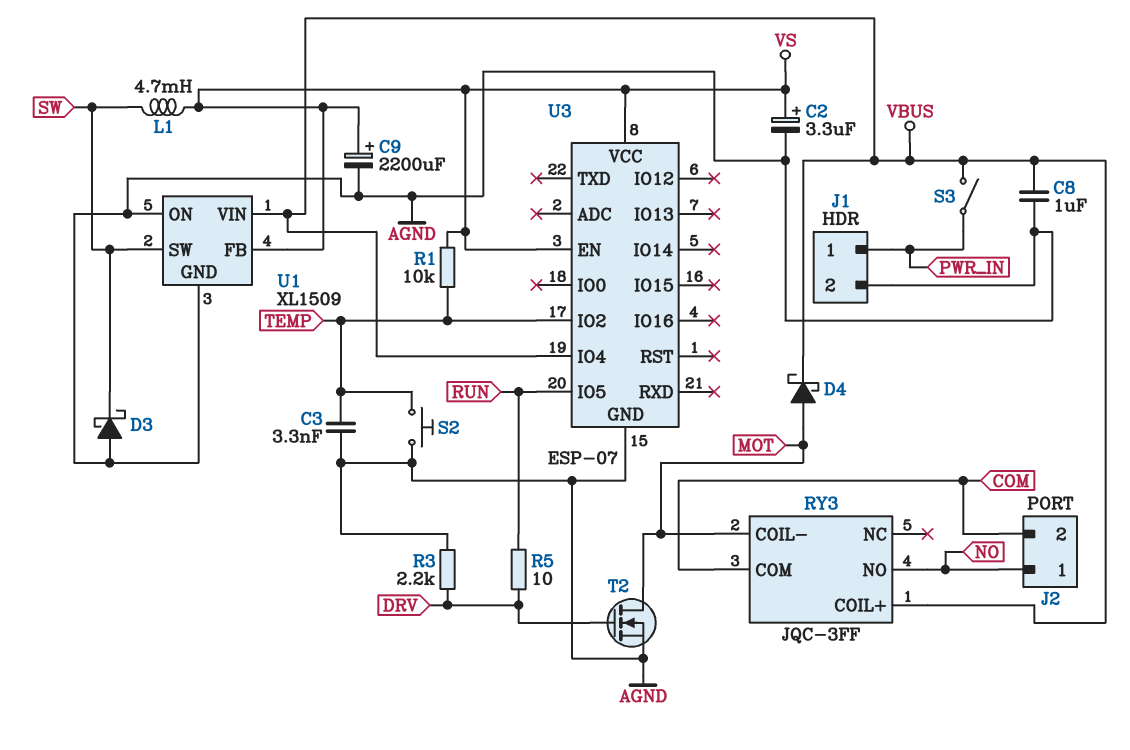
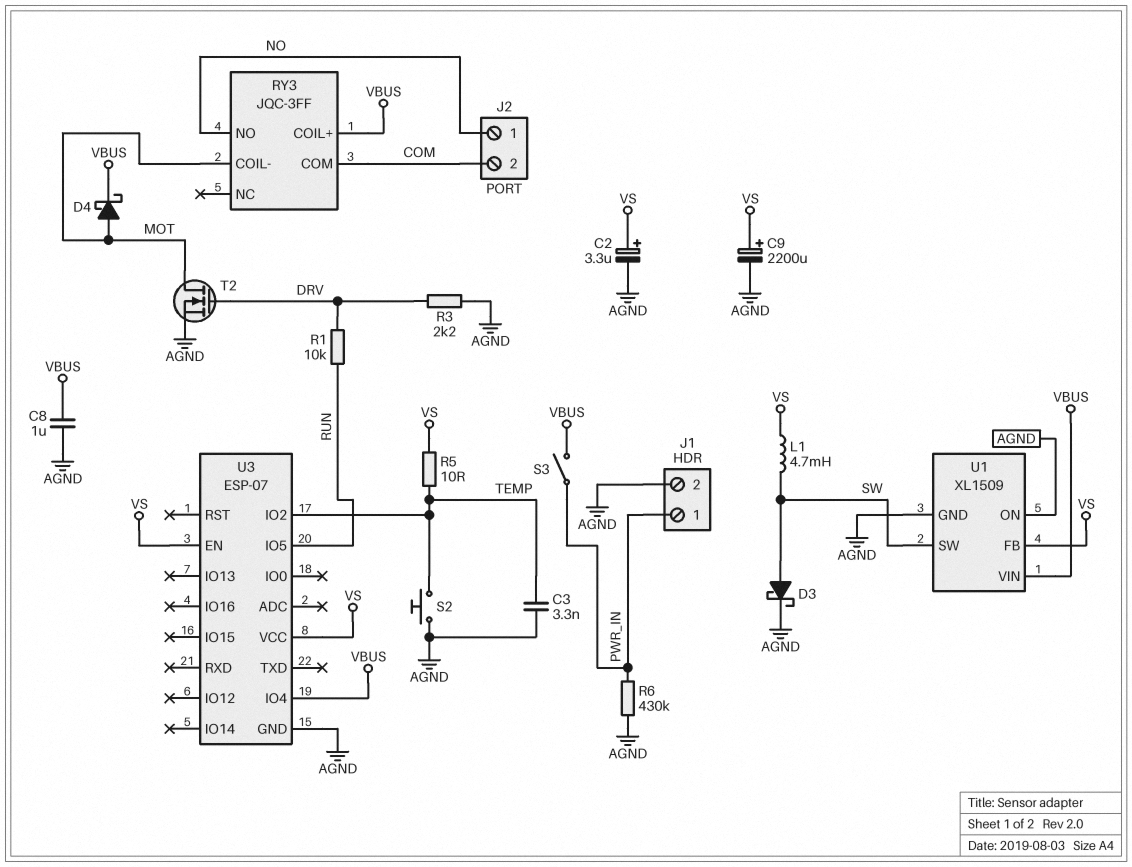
D3: schottky (A AGND, K SW) -> schottky (A SW, K AGND)
R1: 10k (TEMP, VS) -> 10k (DRV, RUN)
R5: 10 (DRV, RUN) -> 10 (TEMP, VS)
R6: none -> 430k (AGND, PWR_IN)

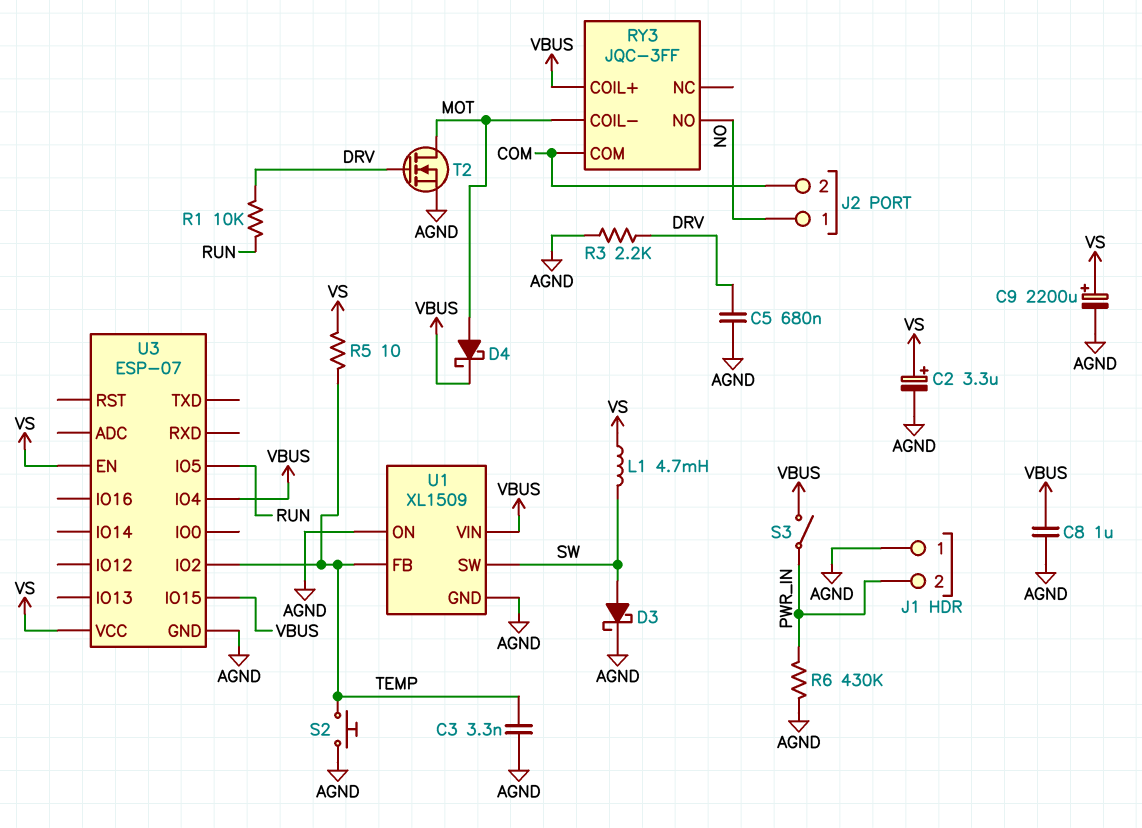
C5: none -> 680nF (AGND, DRV)
J1 pin 1: PWR_IN -> AGND
J1 pin 2: AGND -> PWR_IN
U1 pin FB: VS -> TEMP
U3 pin IO15: none -> VBUS

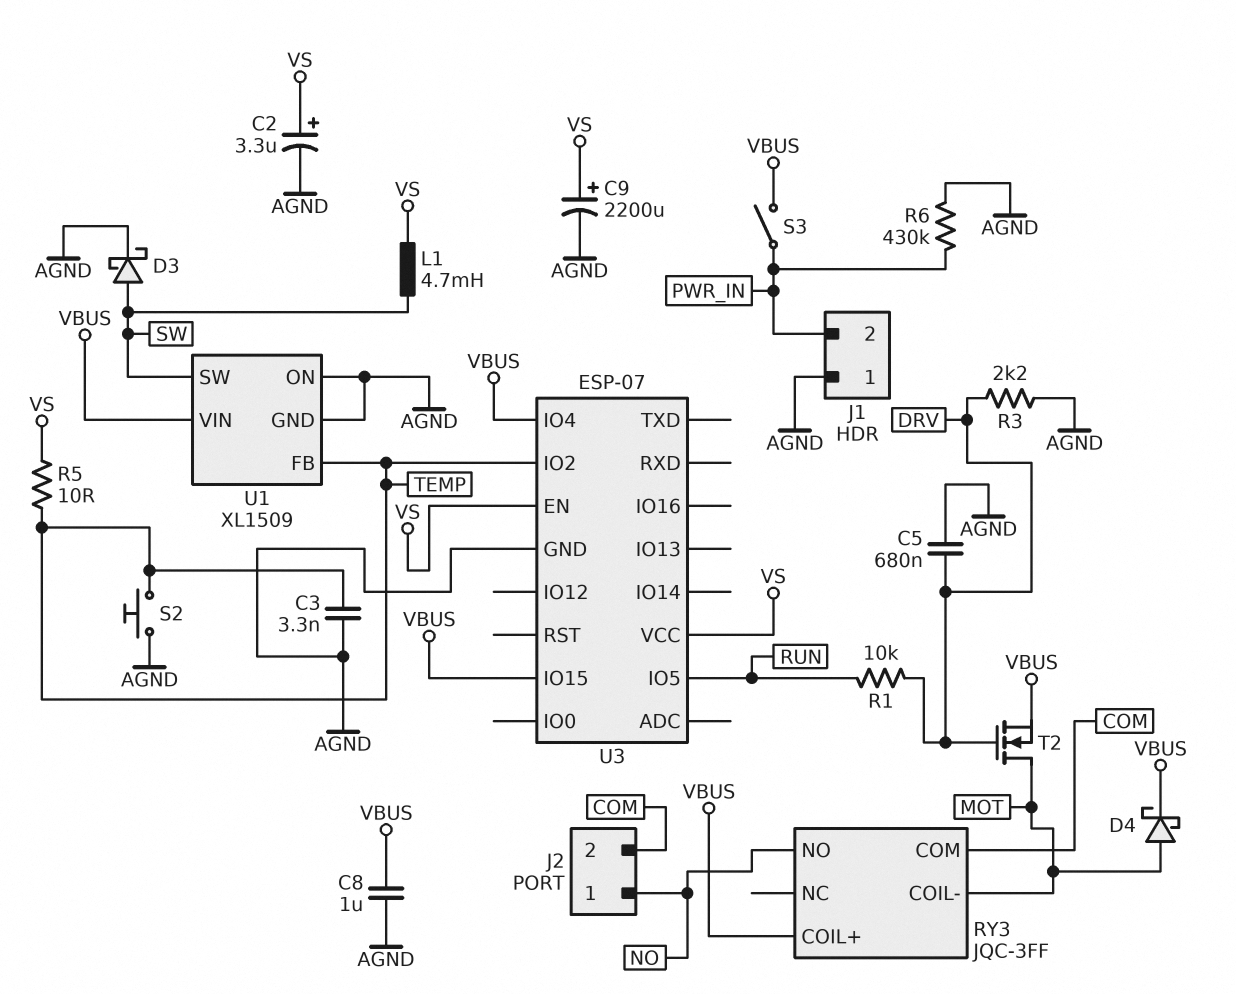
T2: NMOS (G DRV, D MOT, S AGND) -> NMOS (G DRV, D MOT, S VBUS)

